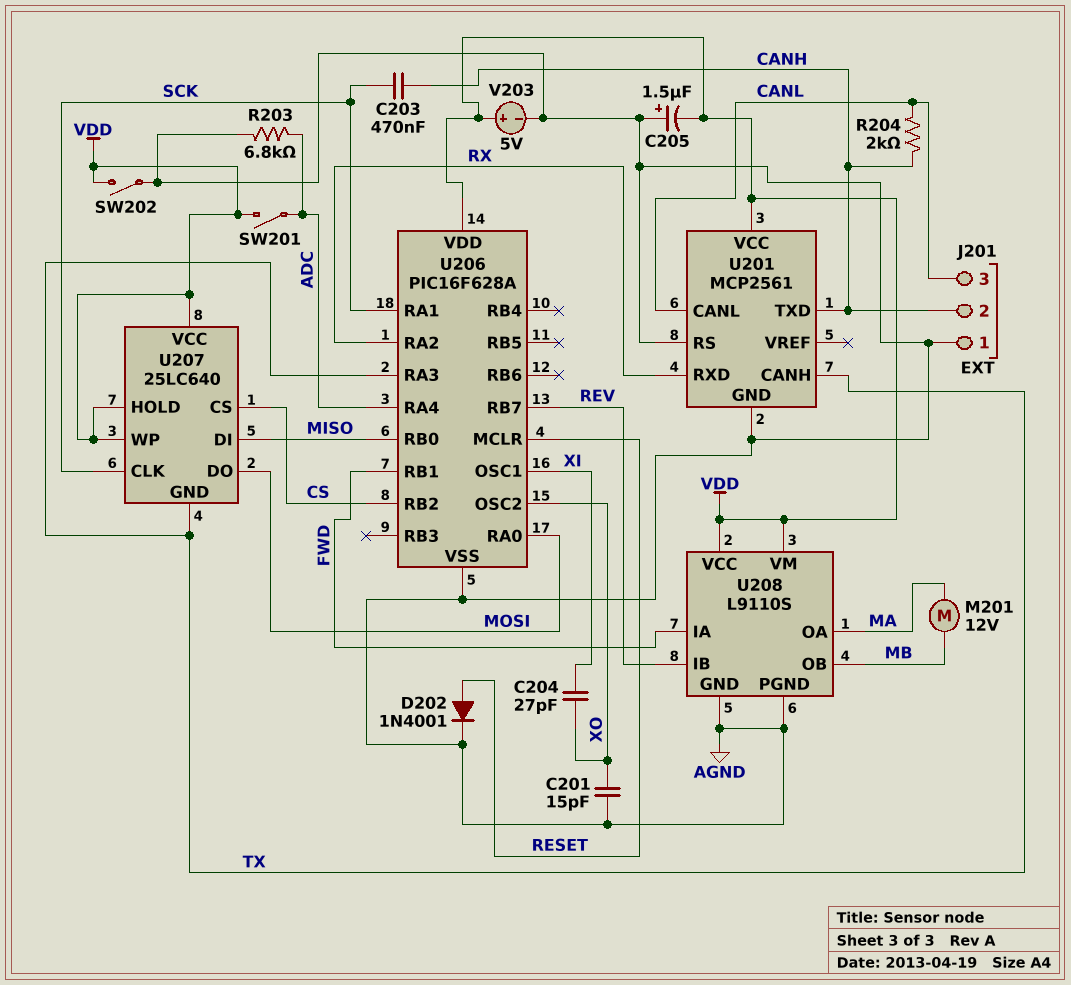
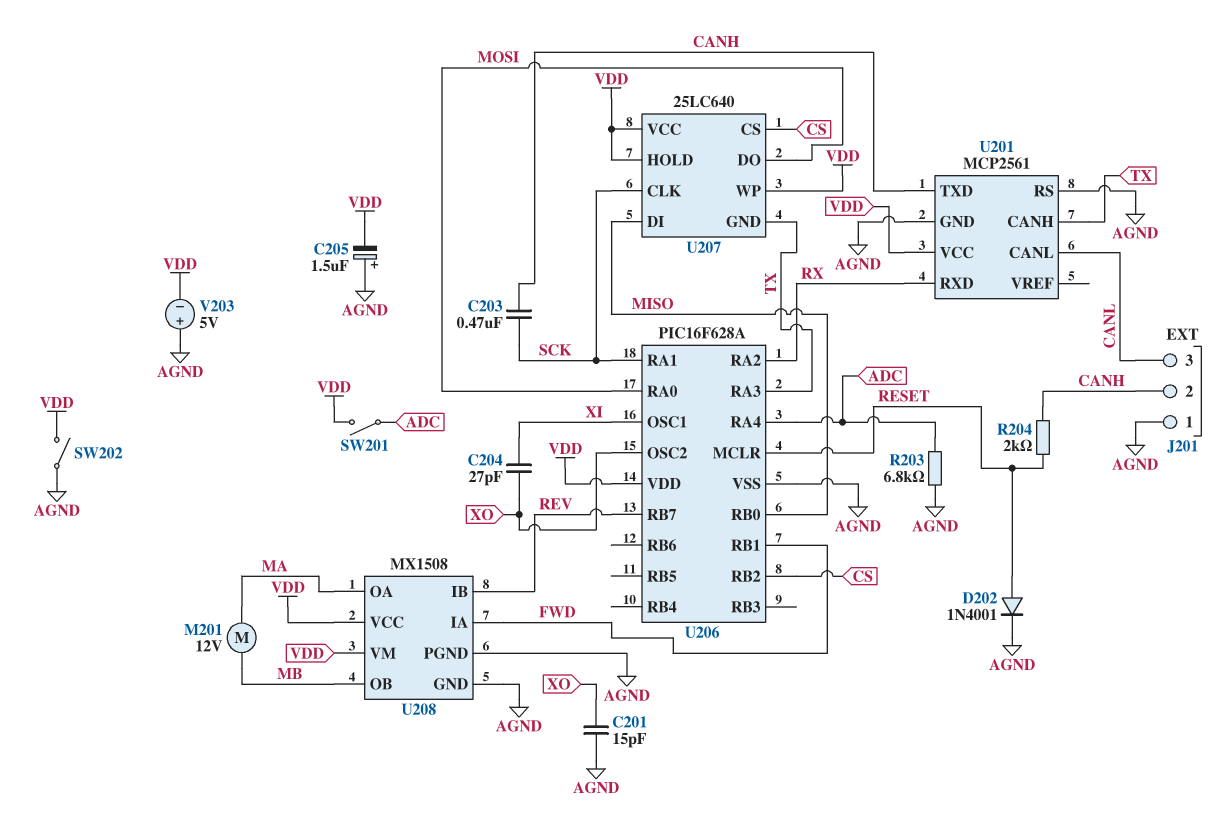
R204: 2k (CANH, CANL) -> 2k (CANH, RESET)
U208: L9110S -> MX1508
V203: 5V (plus VDD, minus AGND) -> 5V (plus AGND, minus VDD)

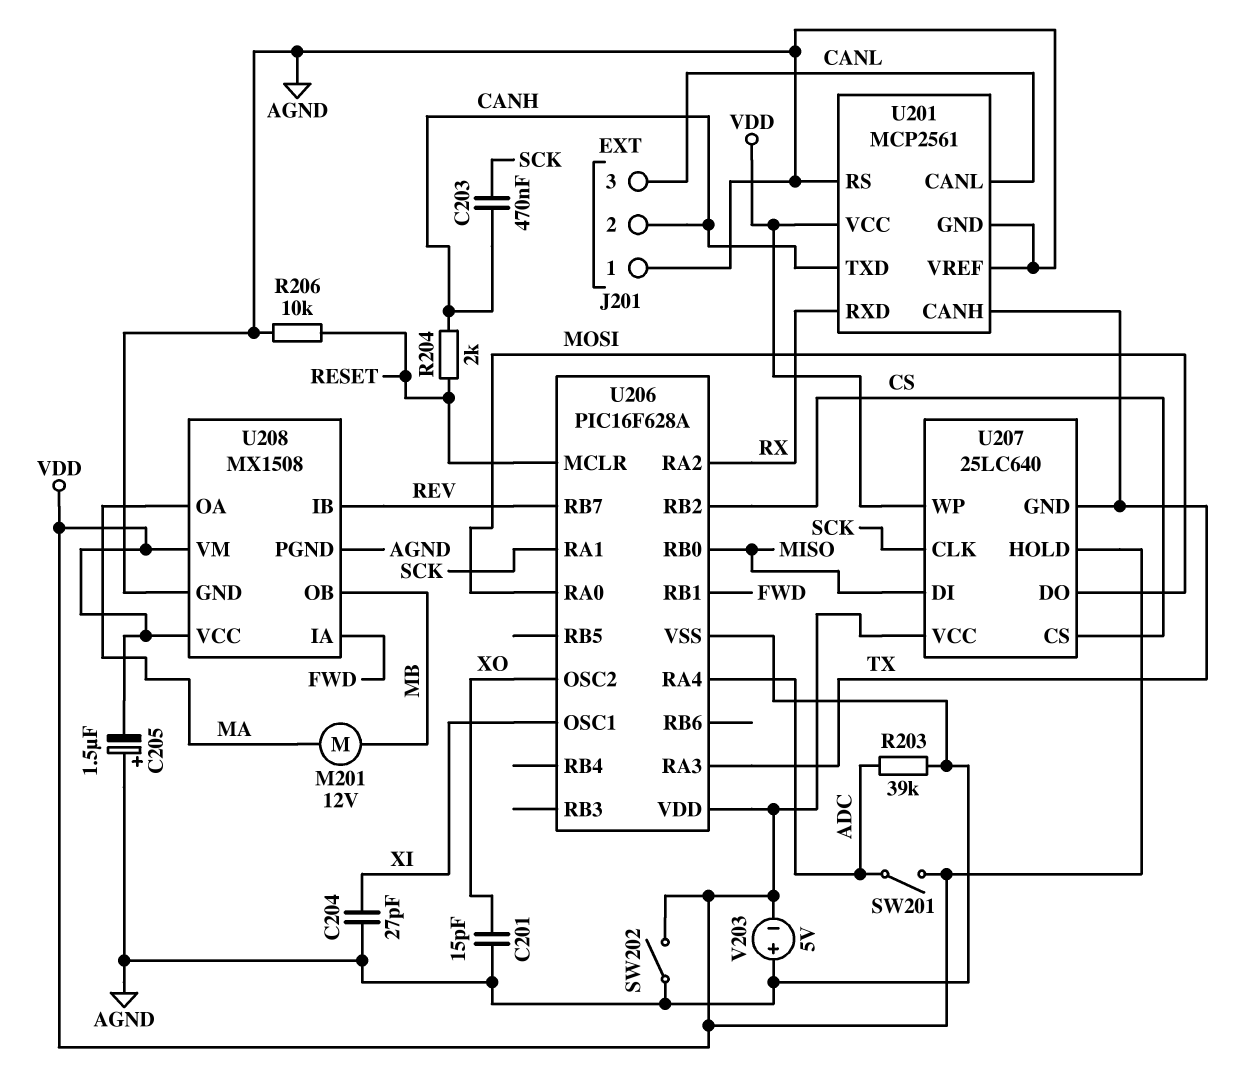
C204: 27pF (XI, XO) -> 27pF (AGND, XI)
D202: diode 1N4001 (A RESET, K AGND) -> none
R203: 6.8k (ADC, AGND) -> 39k (ADC, AGND)
R206: none -> 10k (AGND, RESET)
U201 pin VREF: none -> AGND

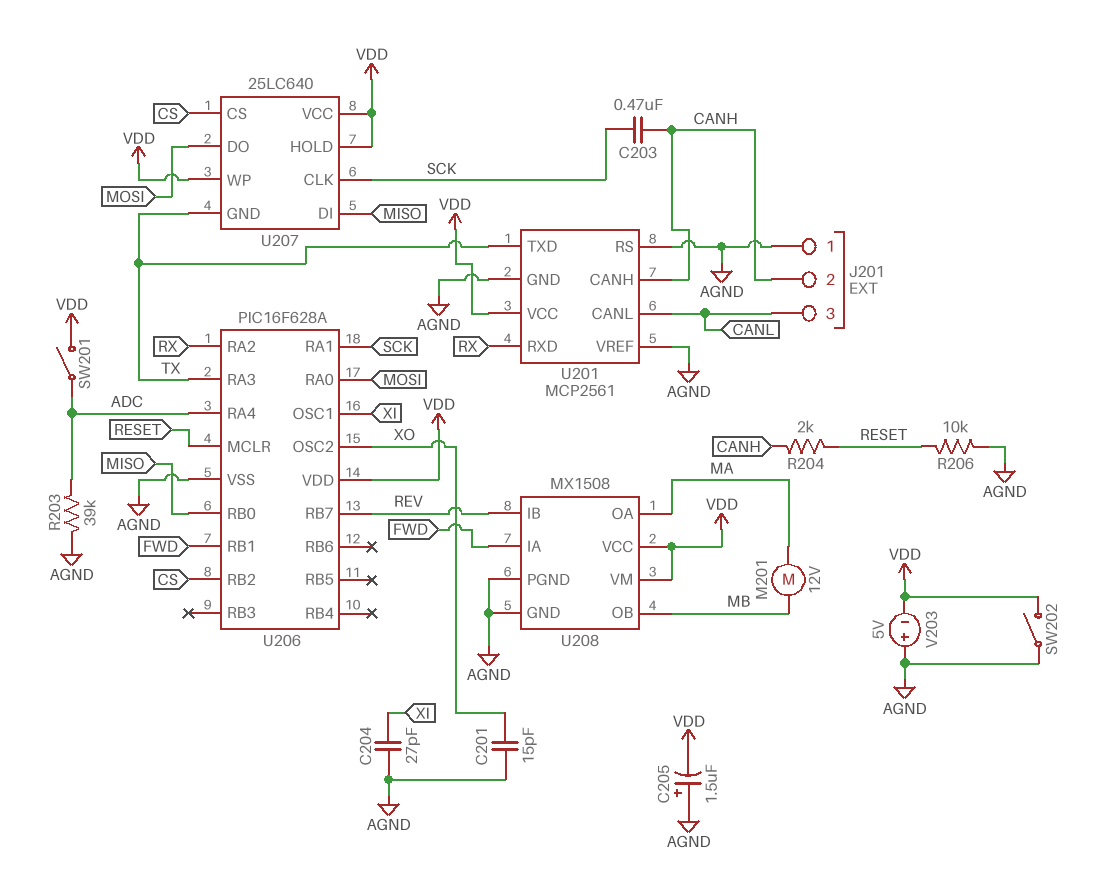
U201 pin CANH: TX -> CANH
U201 pin TXD: CANH -> TX

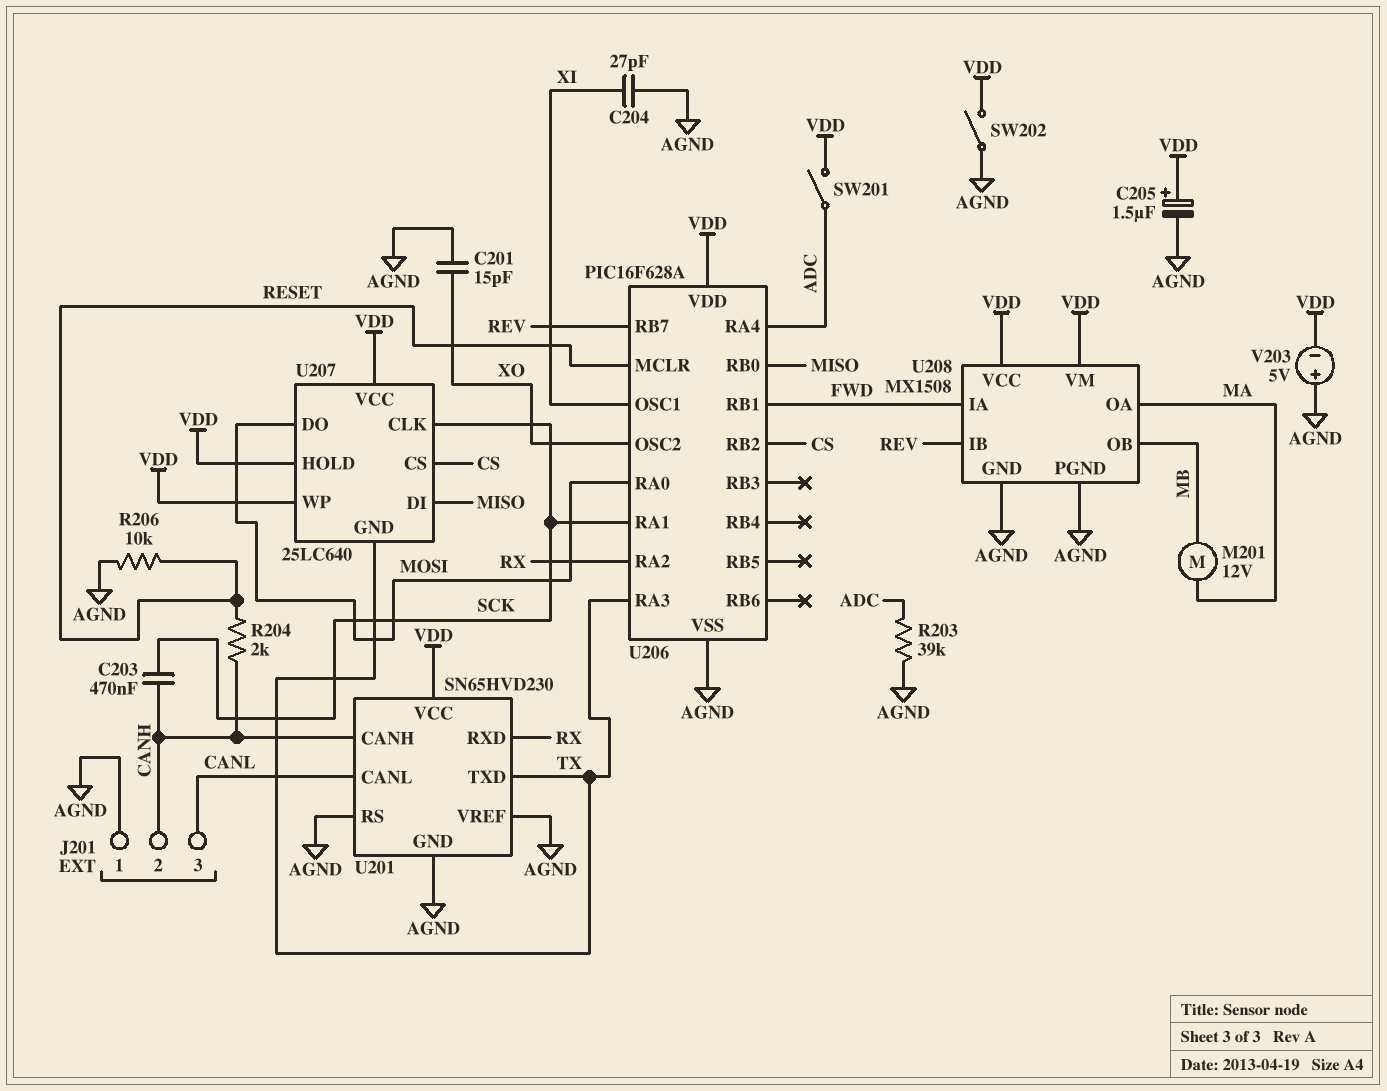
C205: 1.5uF (plus AGND, minus VDD) -> 1.5uF (plus VDD, minus AGND)
U201: MCP2561 -> SN65HVD230

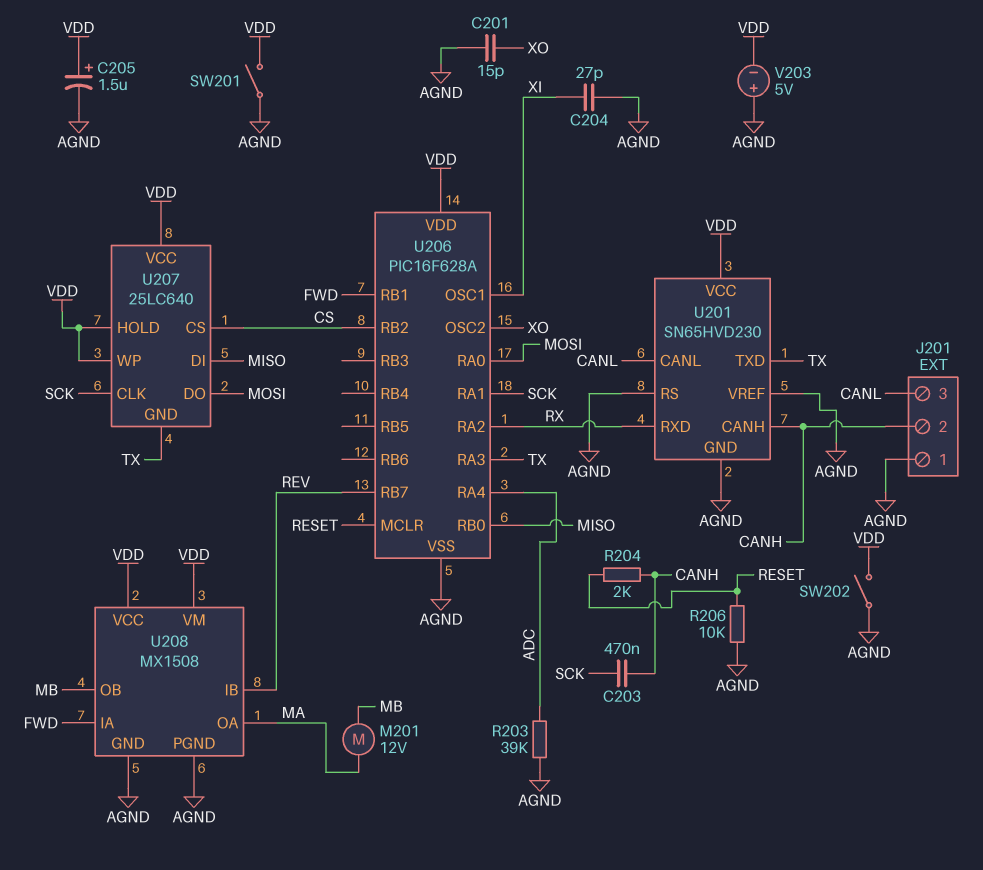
SW201: switch (ADC, VDD) -> switch (AGND, VDD)

